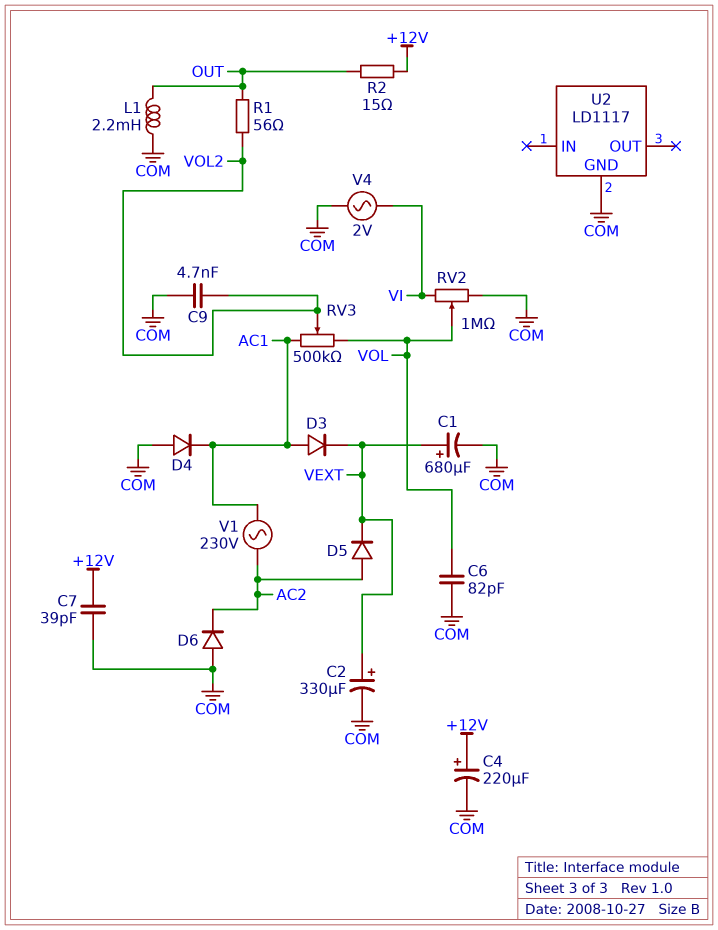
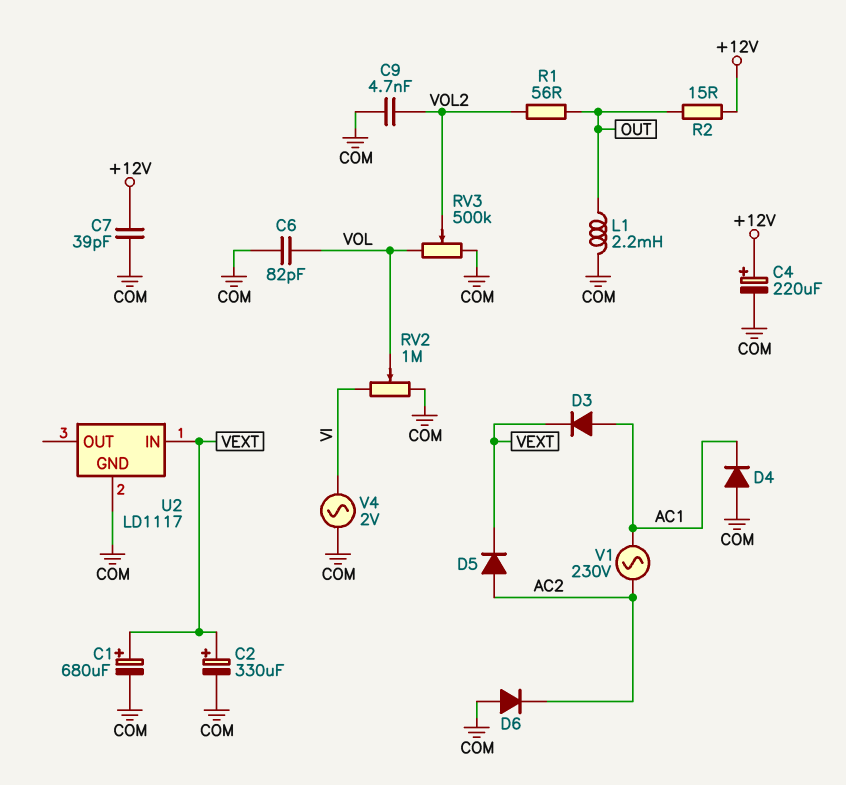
RV3: 500k (AC1, VOL, wiper VOL2) -> 500k (COM, VOL, wiper VOL2)
U2 pin IN: none -> VEXT

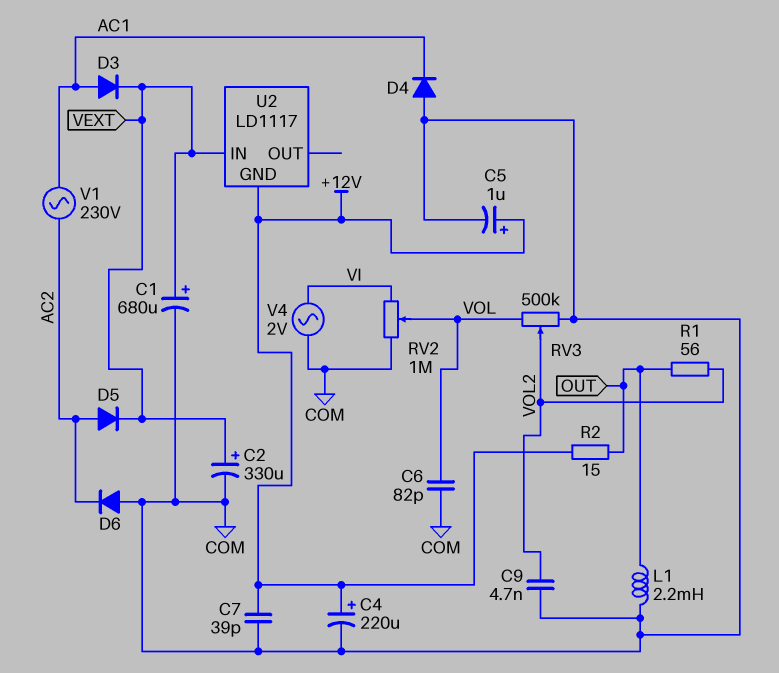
C5: none -> 1uF (plus +12V, minus COM)
U2 pin GND: COM -> +12V

